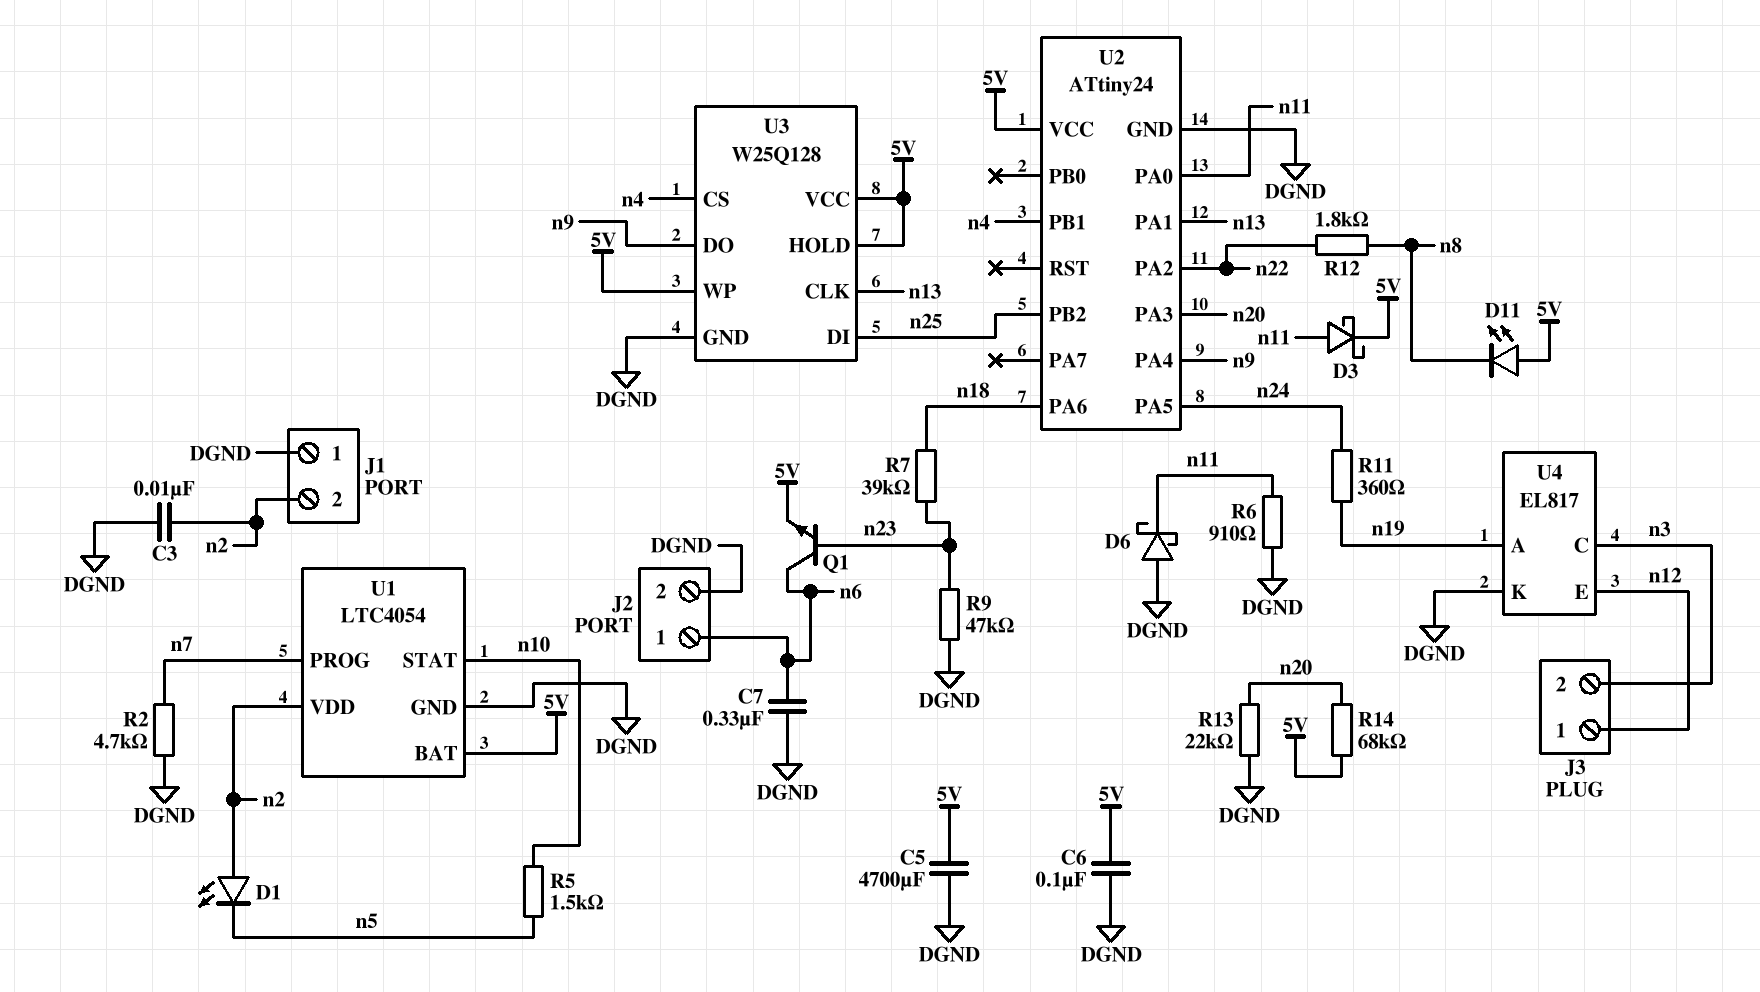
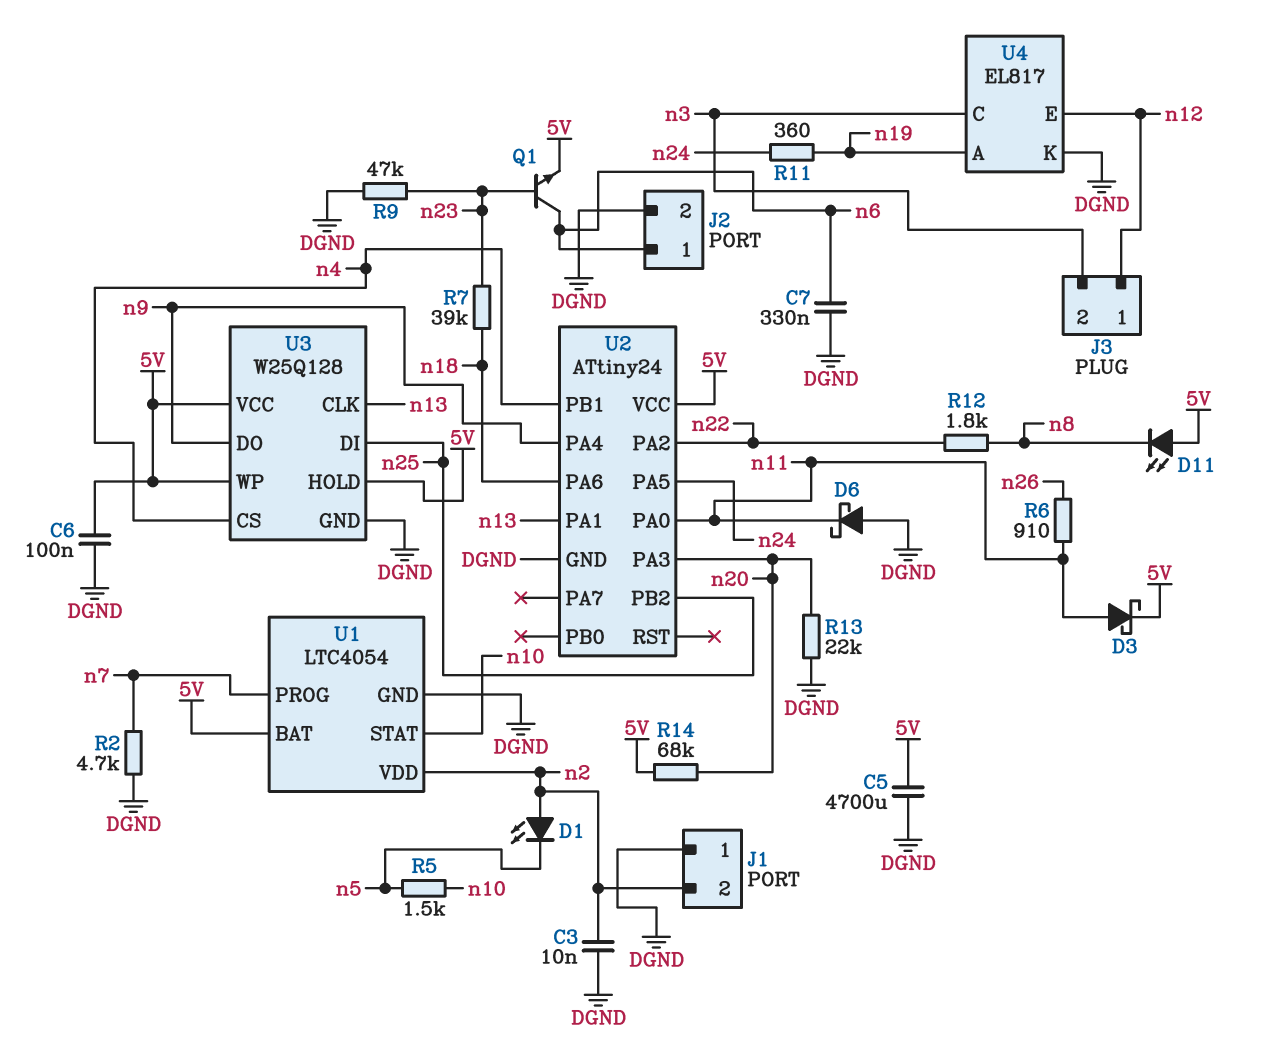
R6: 910 (DGND, n11) -> 910 (n11, n26)

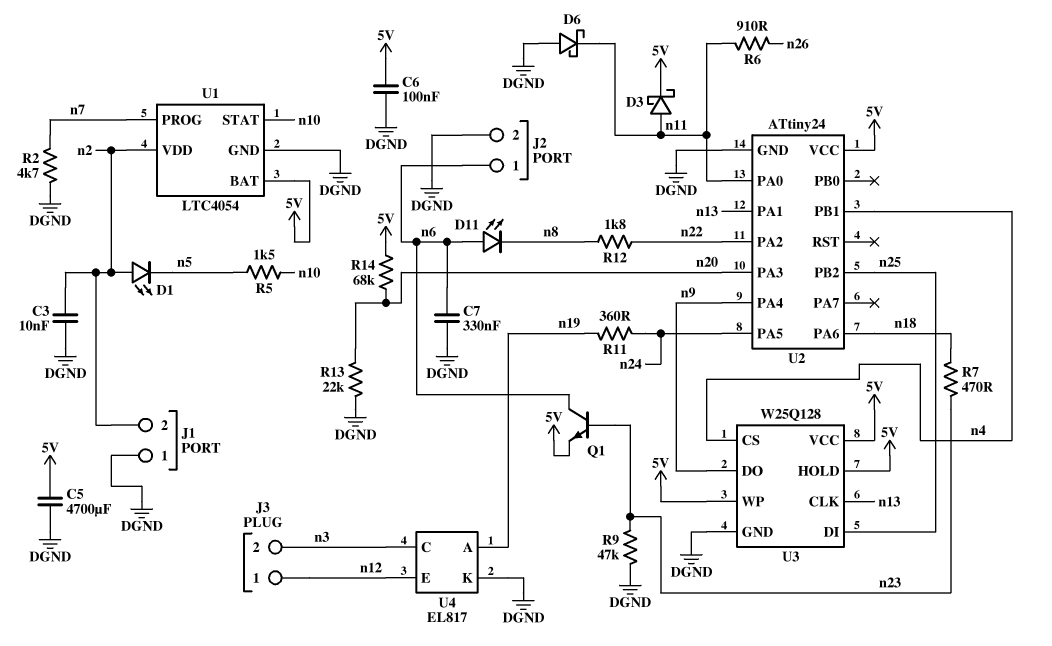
D11: LED (A 5V, K n8) -> LED (A n6, K n8)
R7: 39k (n18, n23) -> 470 (n18, n23)

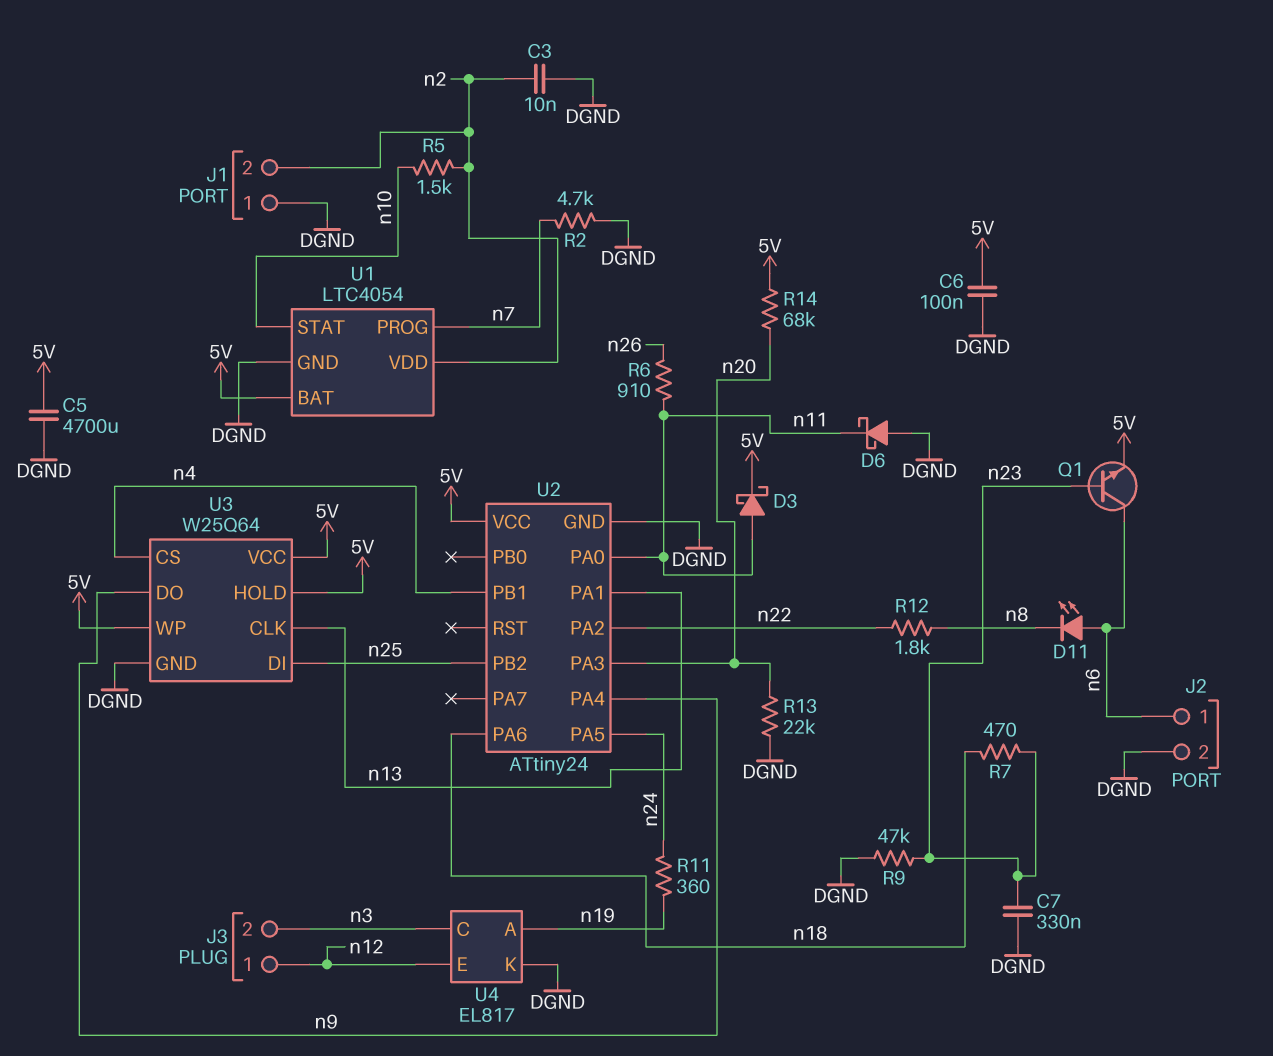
C7: 330nF (DGND, n6) -> 330nF (DGND, n23)
D1: LED (A n2, K n5) -> none
R5: 1.5k (n5, n10) -> 1.5k (n2, n10)
U3: W25Q128 -> W25Q64

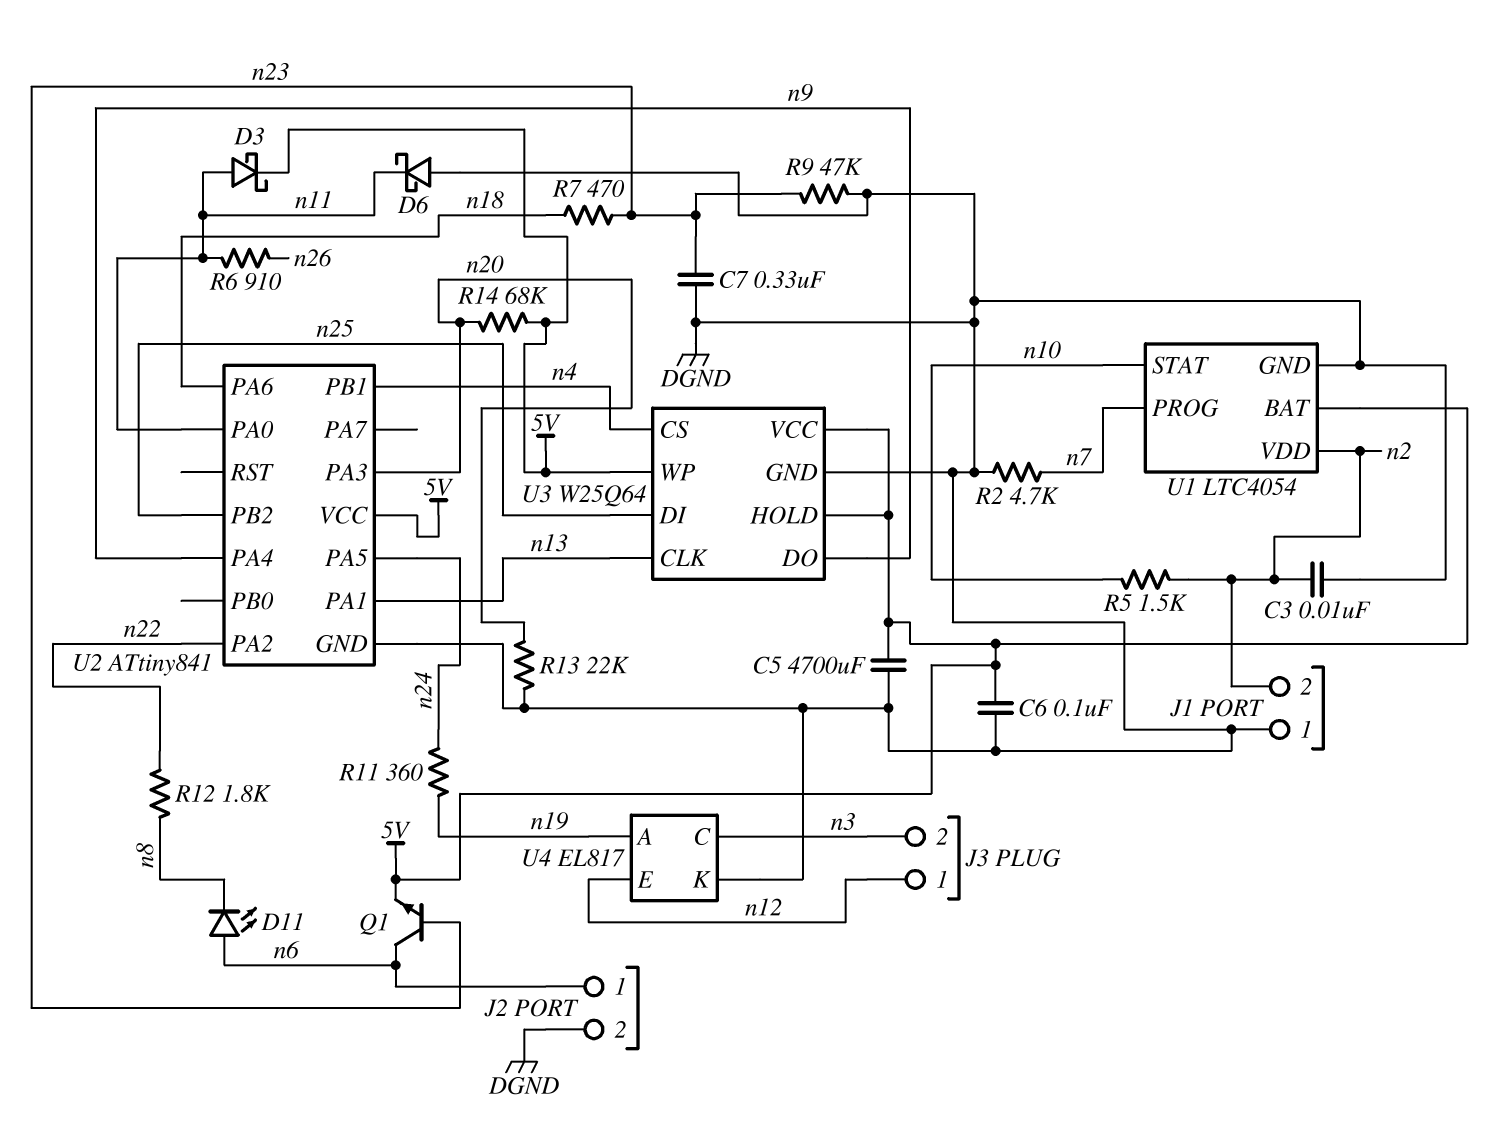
U2: ATtiny24 -> ATtiny841

